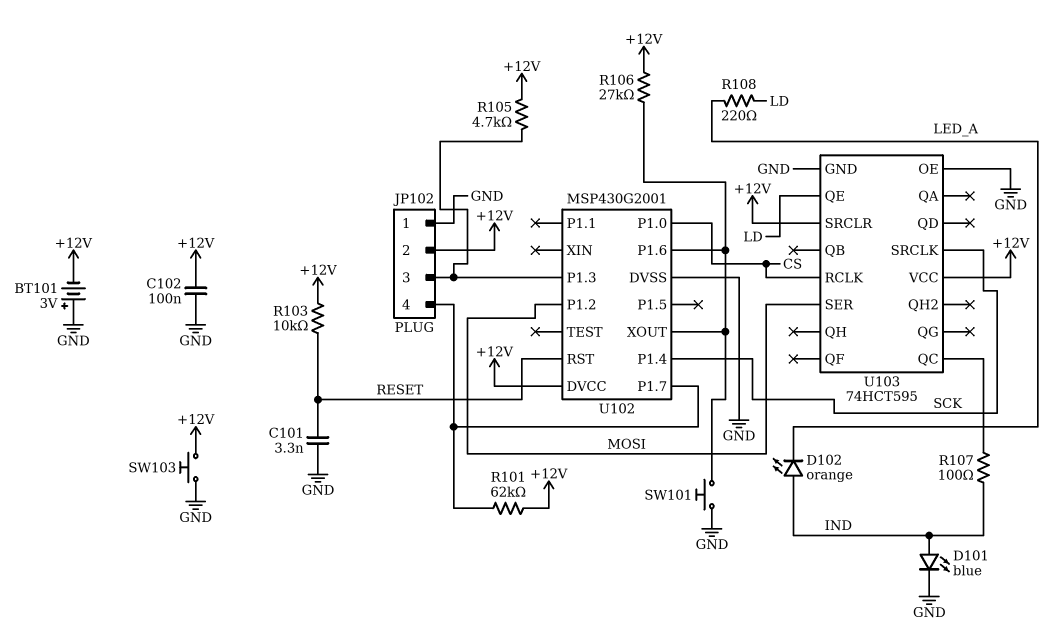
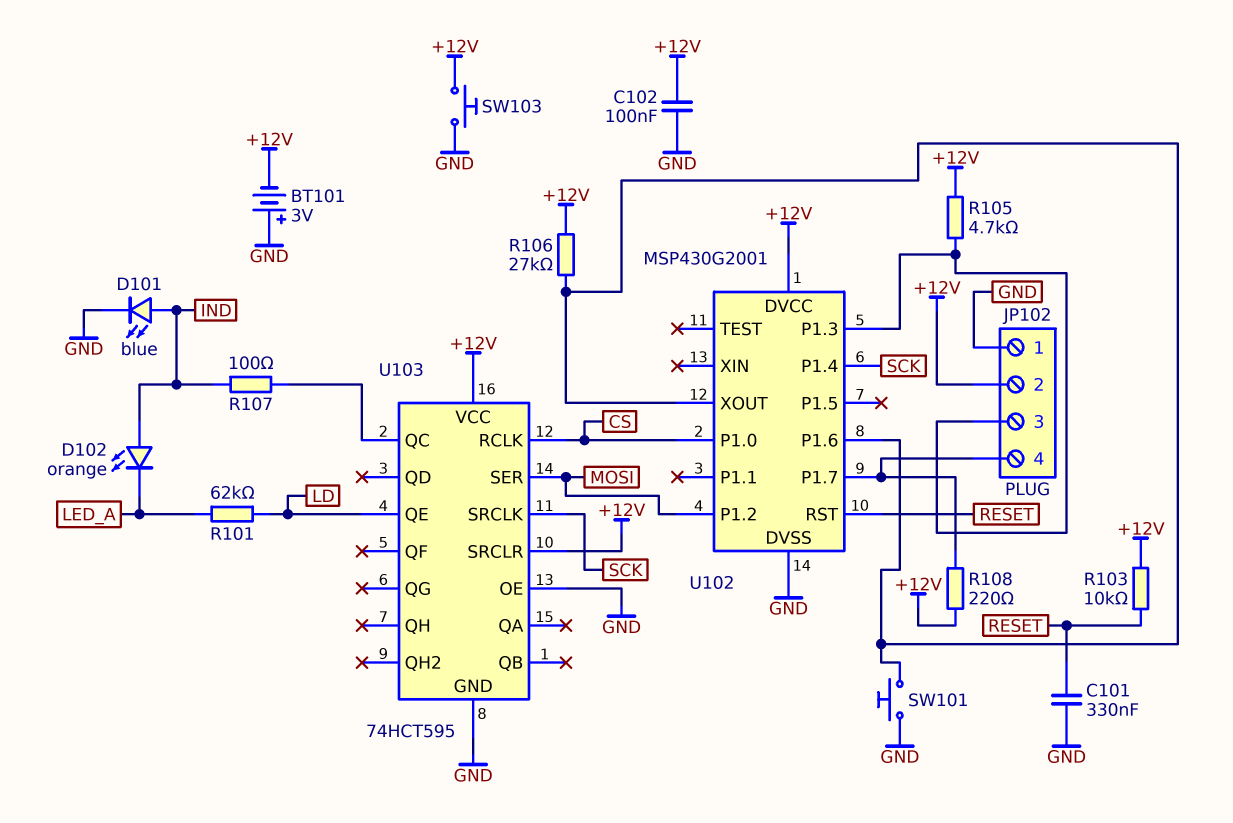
C101: 3.3nF (GND, RESET) -> 330nF (GND, RESET)
R101: 62k (+12V, JP102/4) -> 62k (LD, LED_A)
R108: 220 (LD, LED_A) -> 220 (+12V, JP102/4)

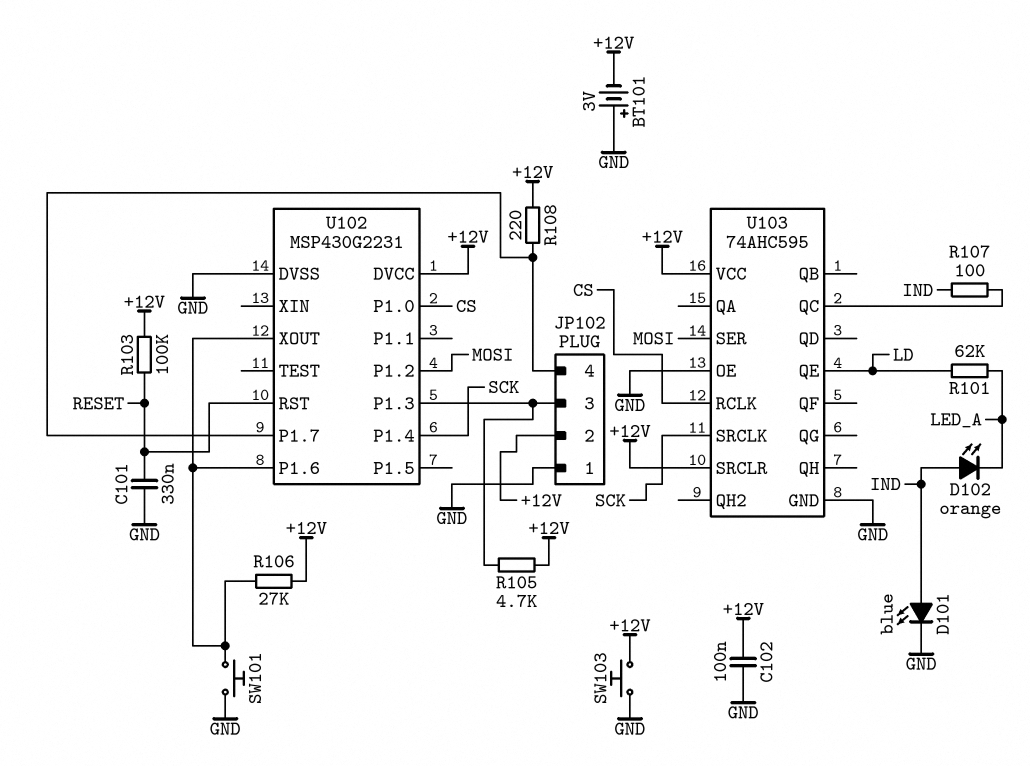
R103: 10k (+12V, RESET) -> 100k (+12V, RESET)
U102: MSP430G2001 -> MSP430G2231
U103: 74HCT595 -> 74AHC595

